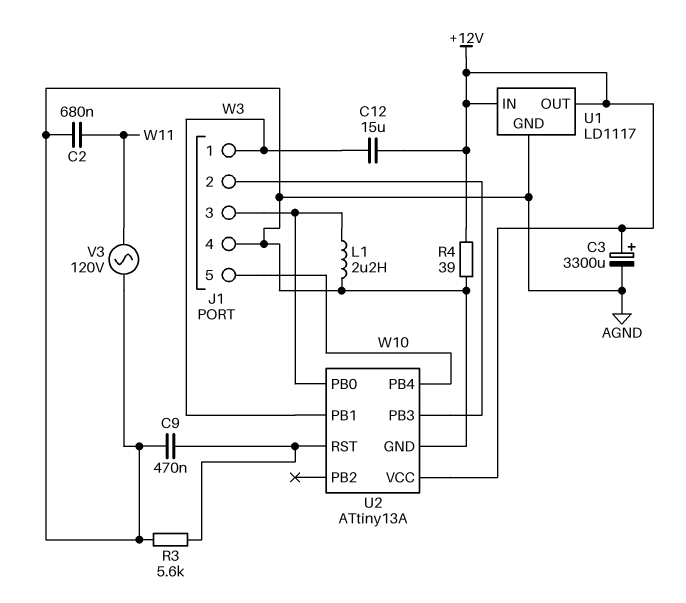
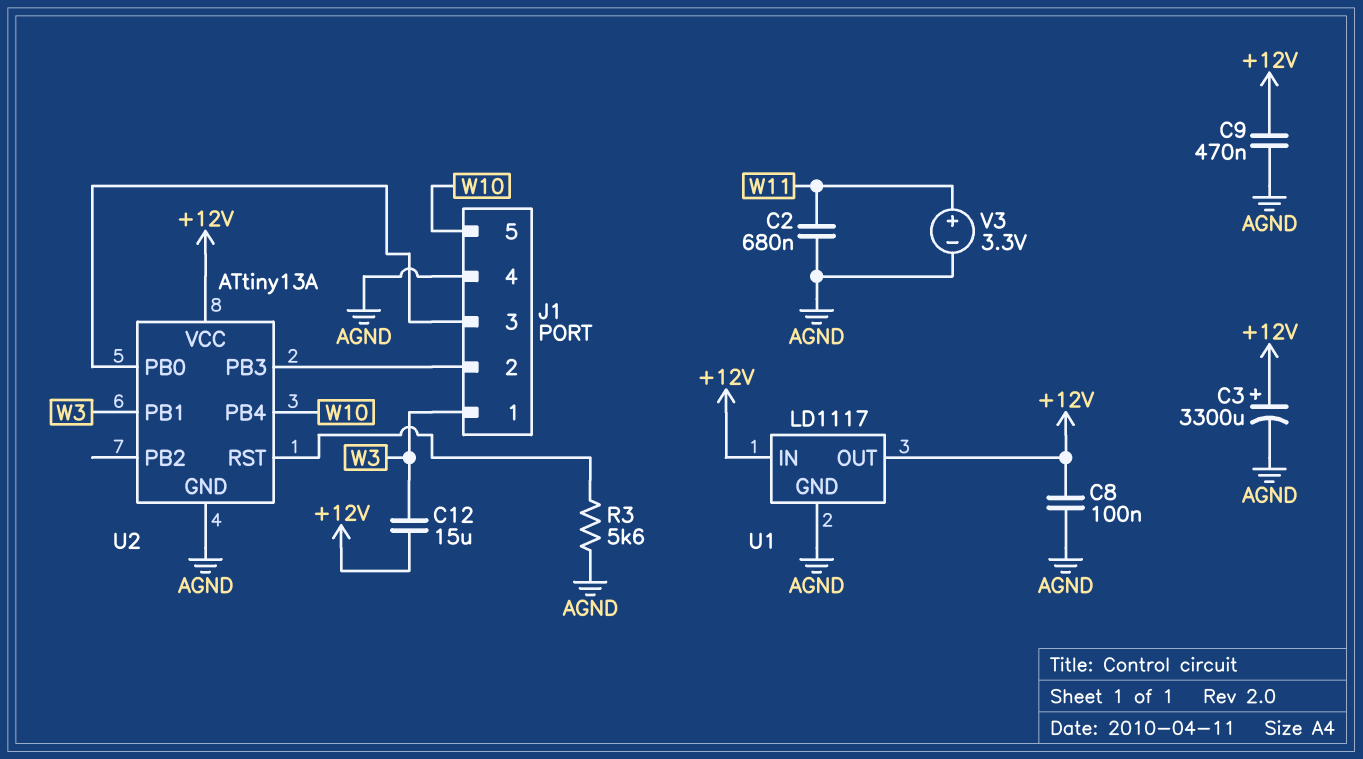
C8: none -> 100nF (+12V, AGND)
C9: 470nF (AGND, U2/RST) -> 470nF (+12V, AGND)
L1: 2.2uH (AGND, J1/3) -> none
R4: 39 (+12V, AGND) -> none
V3: AC 120V (AGND, W11) -> 3.3V (plus W11, minus AGND)

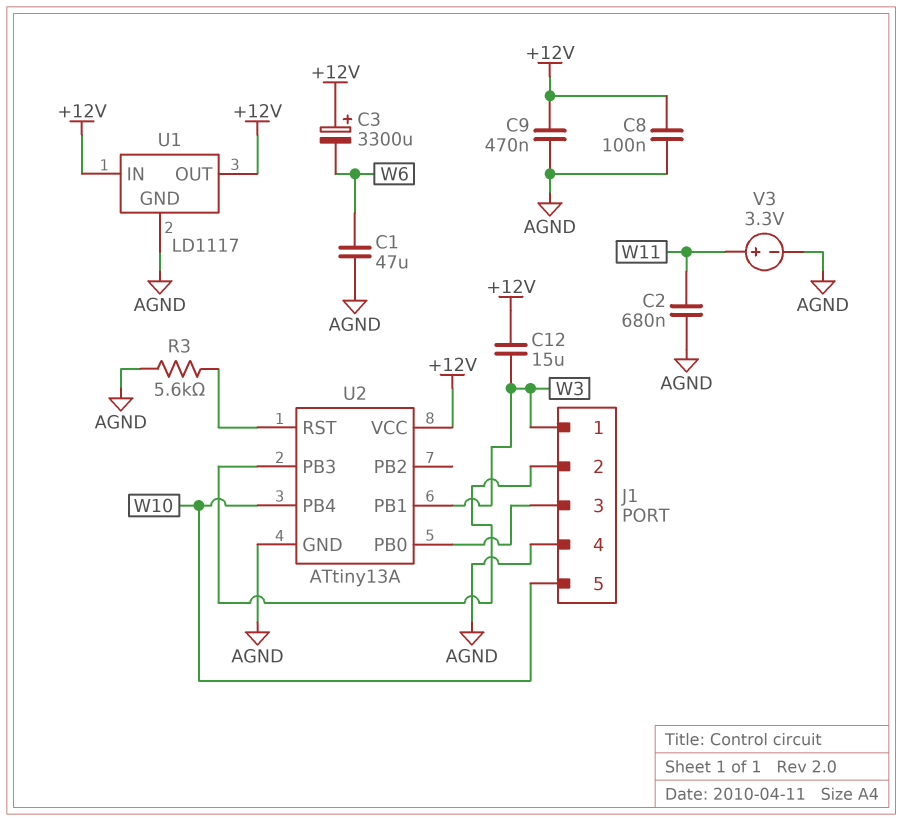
C1: none -> 47uF (AGND, W6)
C3: 3300uF (plus +12V, minus AGND) -> 3300uF (plus +12V, minus W6)

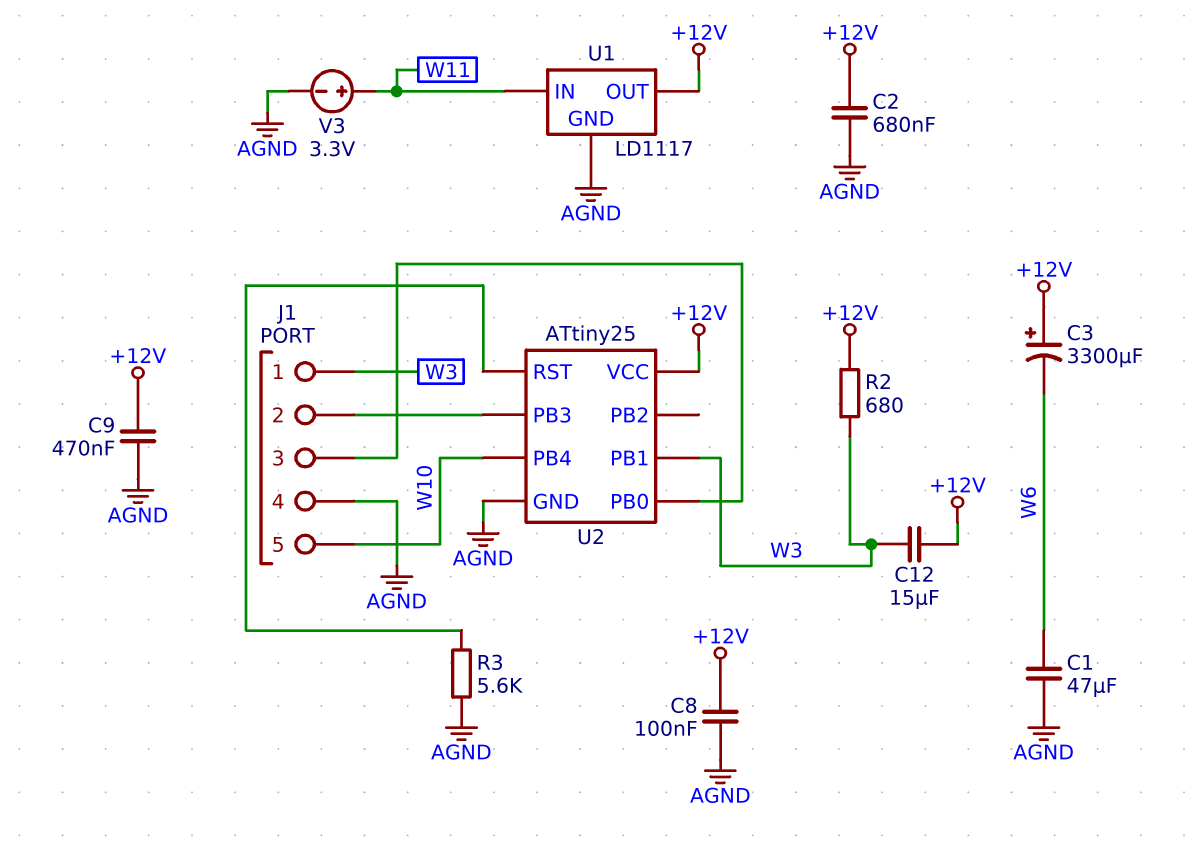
C2: 680nF (AGND, W11) -> 680nF (+12V, AGND)
R2: none -> 680 (+12V, W3)
U1 pin IN: +12V -> W11
U2: ATtiny13A -> ATtiny25

